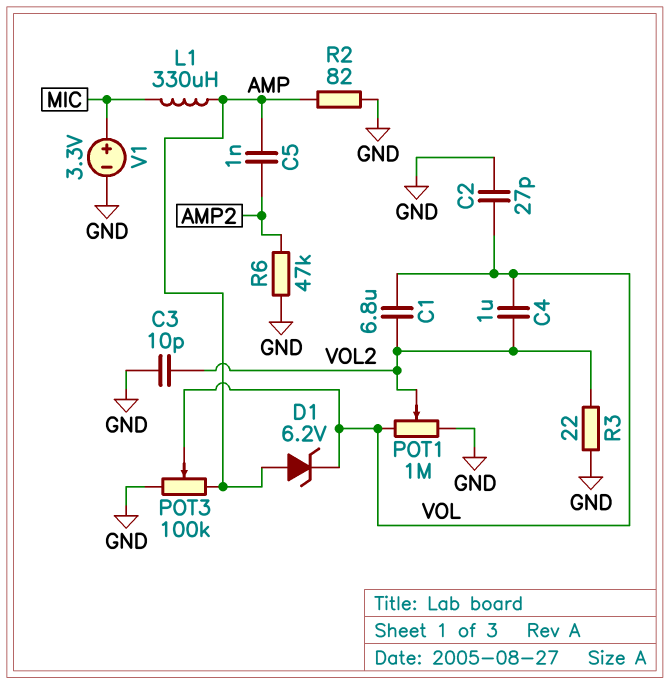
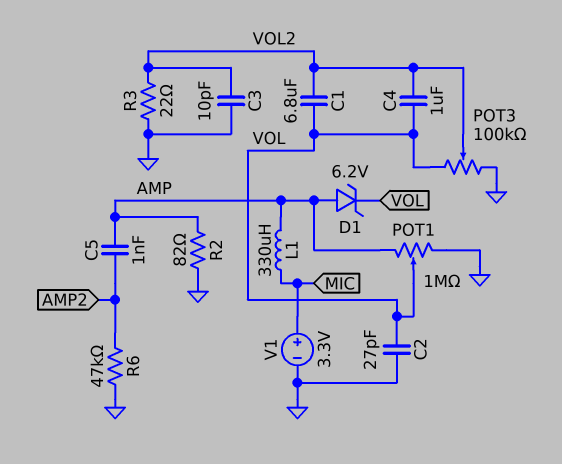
POT1: 1M (GND, VOL, wiper VOL2) -> 1M (AMP, GND, wiper VOL)
POT3: 100k (AMP, GND, wiper VOL) -> 100k (GND, VOL, wiper VOL2)

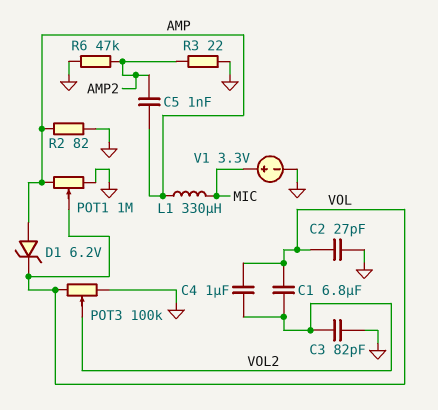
C3: 10pF (GND, VOL2) -> 82pF (GND, VOL2)
R3: 22 (GND, VOL2) -> 22 (AMP2, GND)

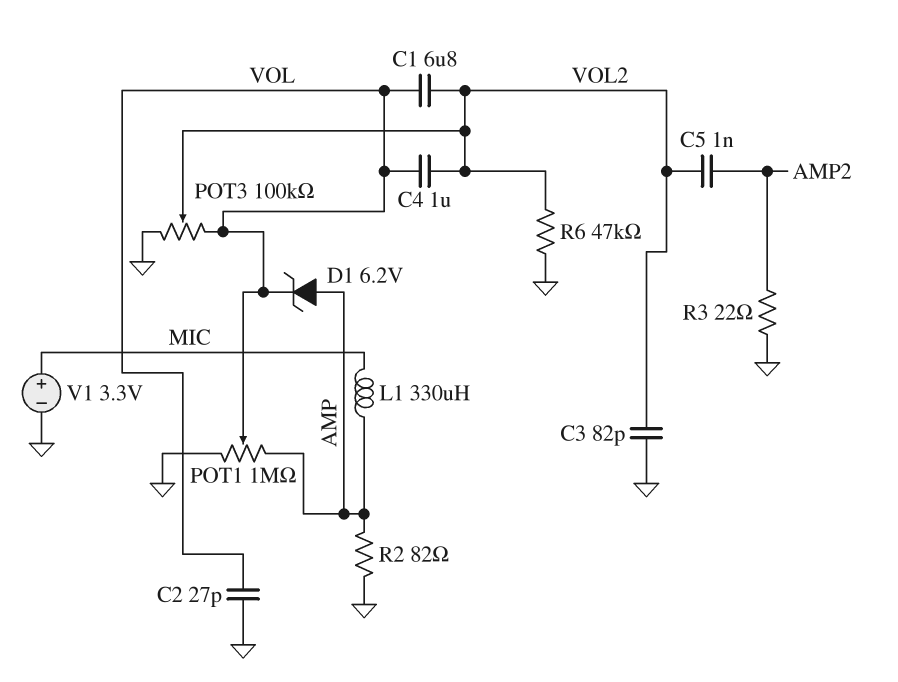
C5: 1nF (AMP, AMP2) -> 1nF (AMP2, VOL2)
R6: 47k (AMP2, GND) -> 47k (GND, VOL2)

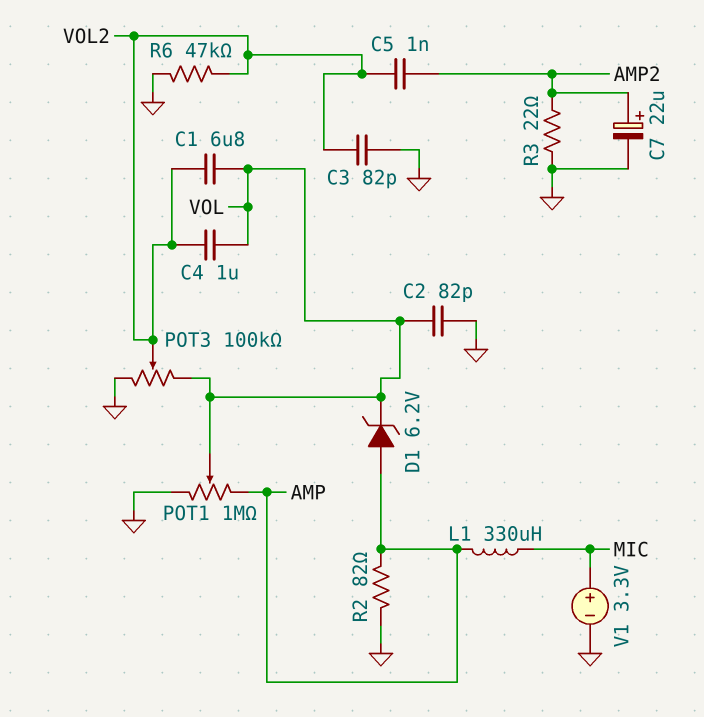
C2: 27pF (GND, VOL) -> 82pF (GND, VOL)
C7: none -> 22uF (plus AMP2, minus GND)

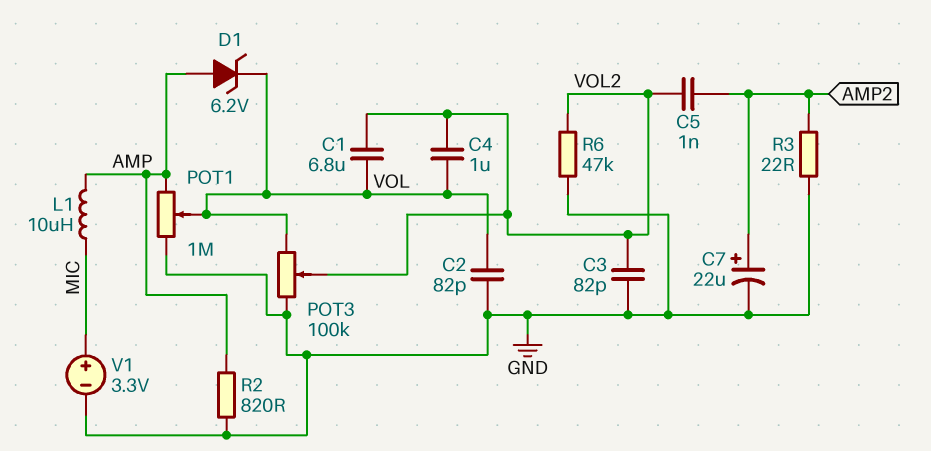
L1: 330uH (AMP, MIC) -> 10uH (AMP, MIC)
R2: 82 (AMP, GND) -> 820 (AMP, GND)

